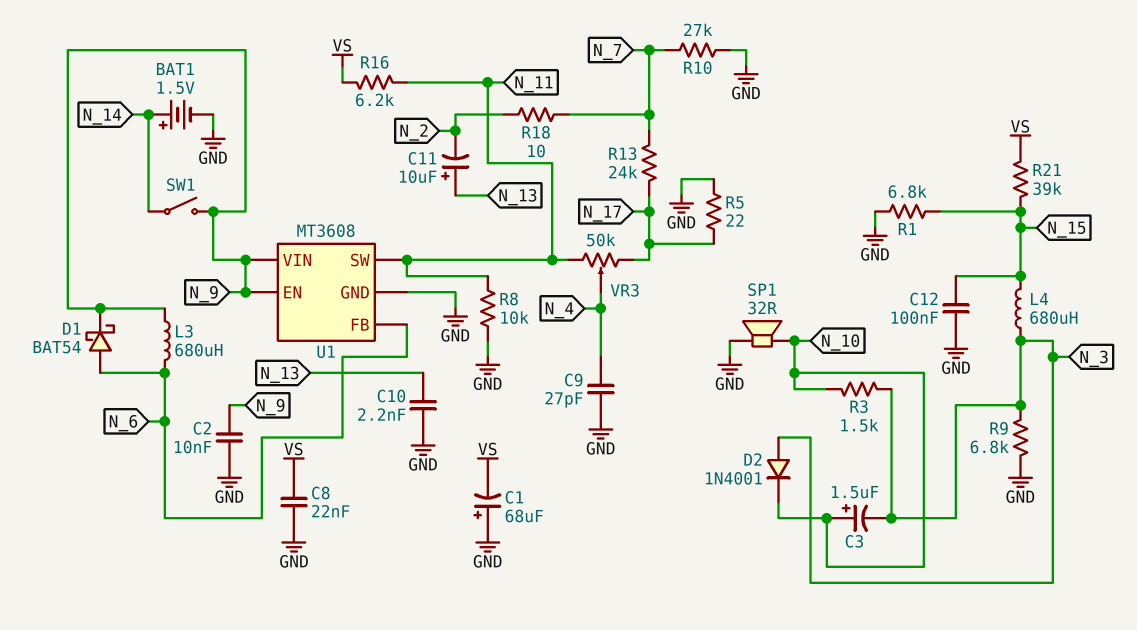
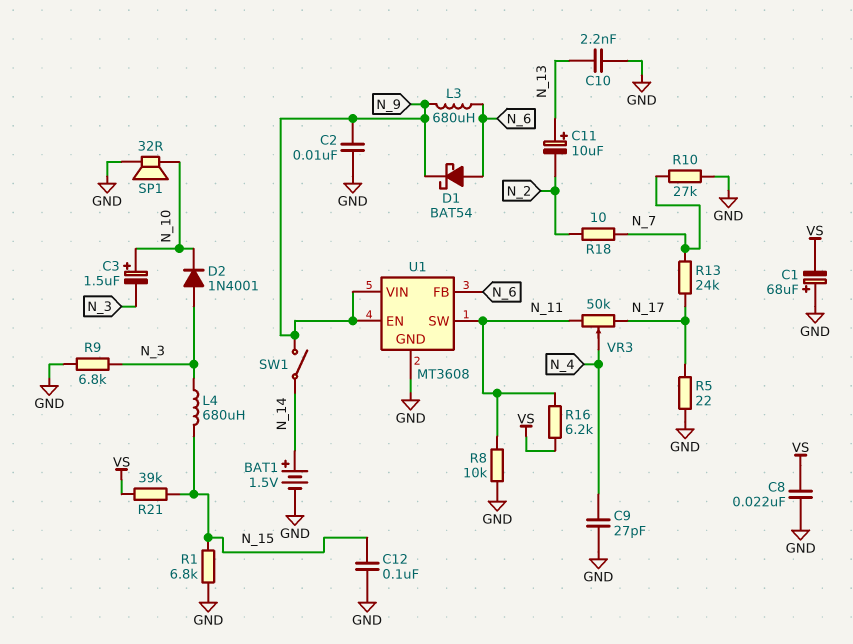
R3: 1.5k (N_3, N_10) -> none

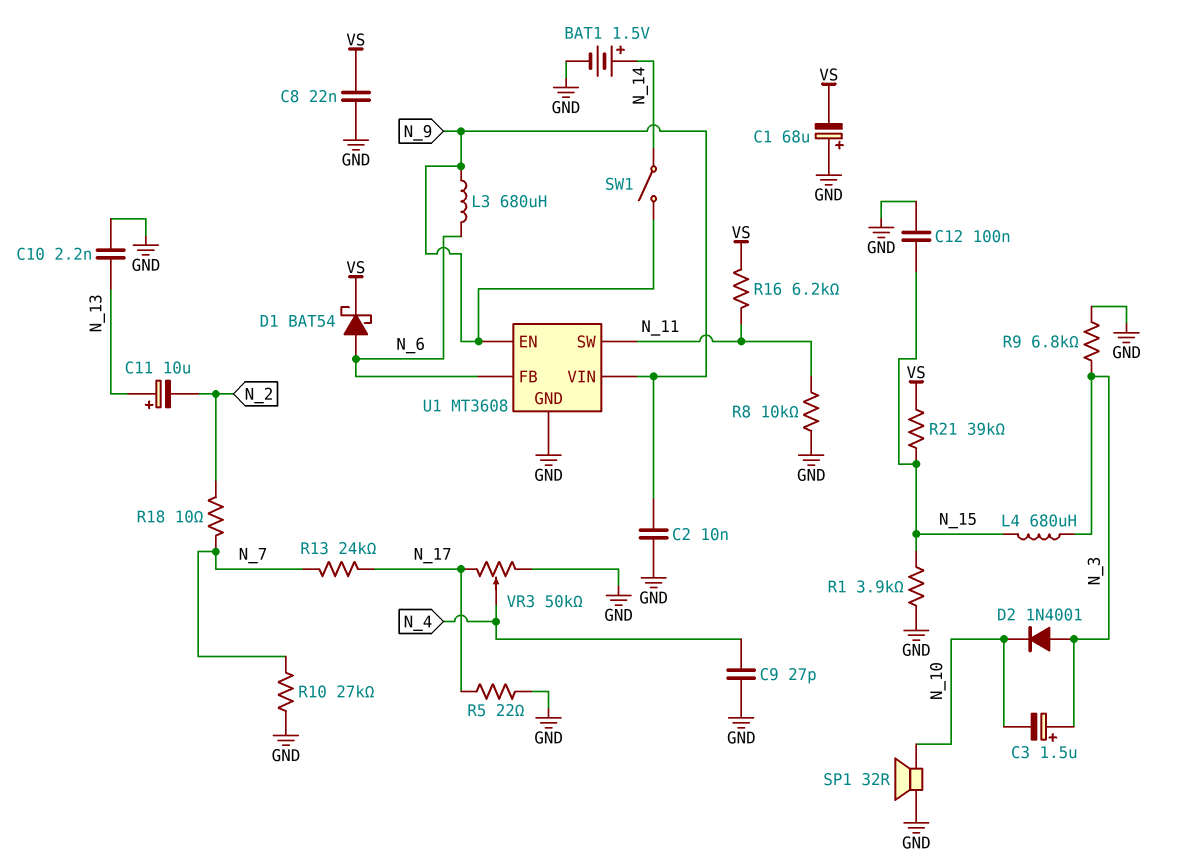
C3: 1.5uF (plus N_10, minus N_3) -> 1.5uF (plus N_3, minus N_10)
D1: schottky BAT54 (A N_6, K N_9) -> schottky BAT54 (A N_6, K VS)
R1: 6.8k (GND, N_15) -> 3.9k (GND, N_15)
VR3: 50k (N_11, N_17, wiper N_4) -> 50k (GND, N_17, wiper N_4)

